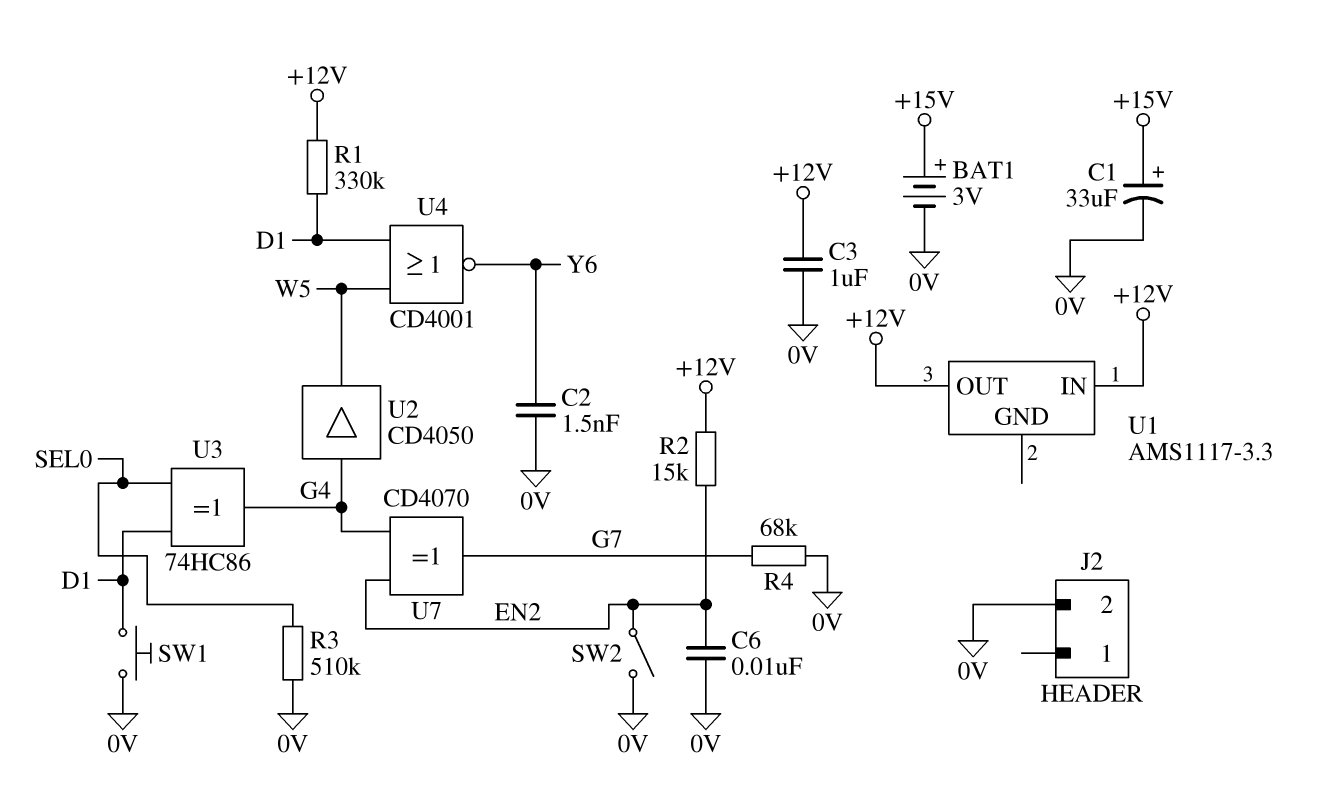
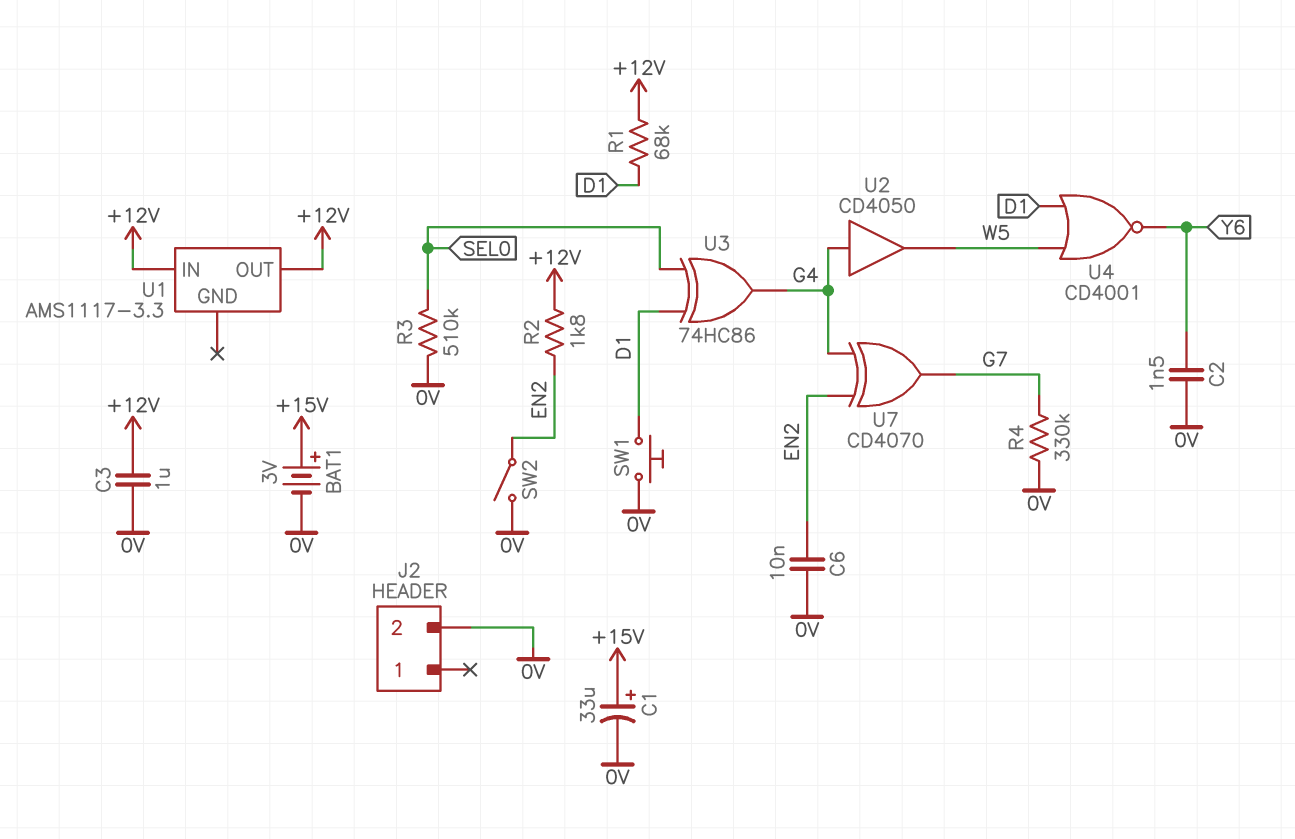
R1: 330k (+12V, D1) -> 68k (+12V, D1)
R2: 15k (+12V, EN2) -> 1.8k (+12V, EN2)
R4: 68k (0V, G7) -> 330k (0V, G7)

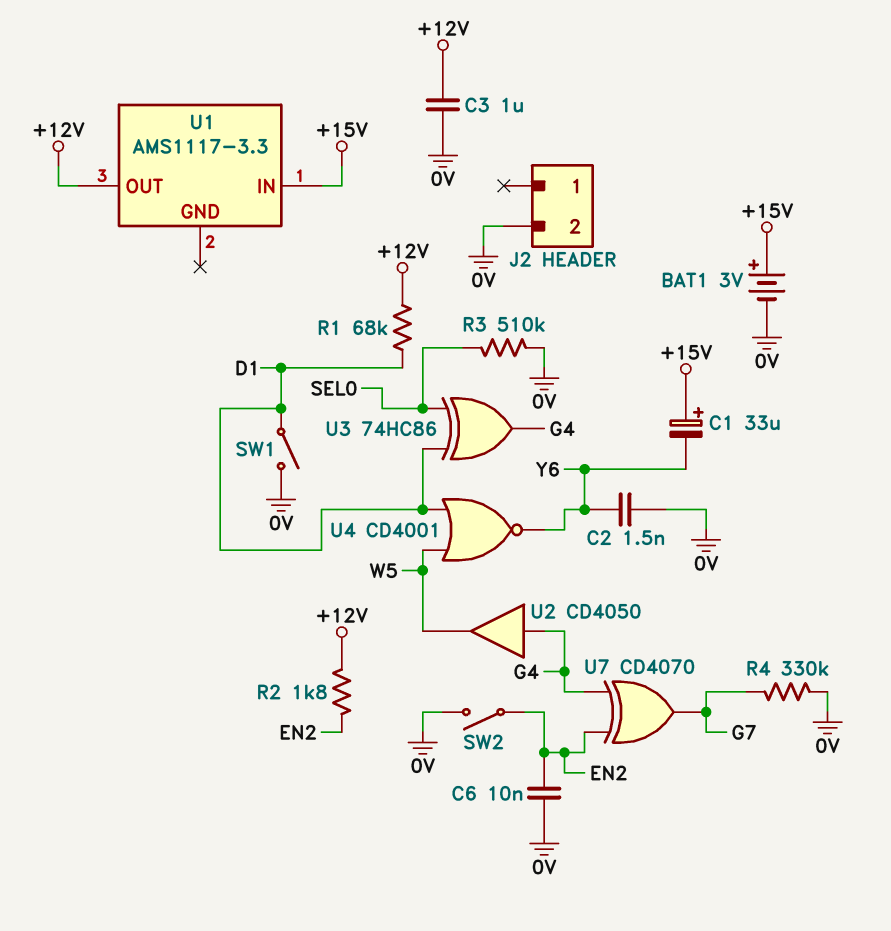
C1: 33uF (plus +15V, minus 0V) -> 33uF (plus +15V, minus Y6)
SW1: button (0V, D1) -> switch (0V, D1)
U1 pin IN: +12V -> +15V

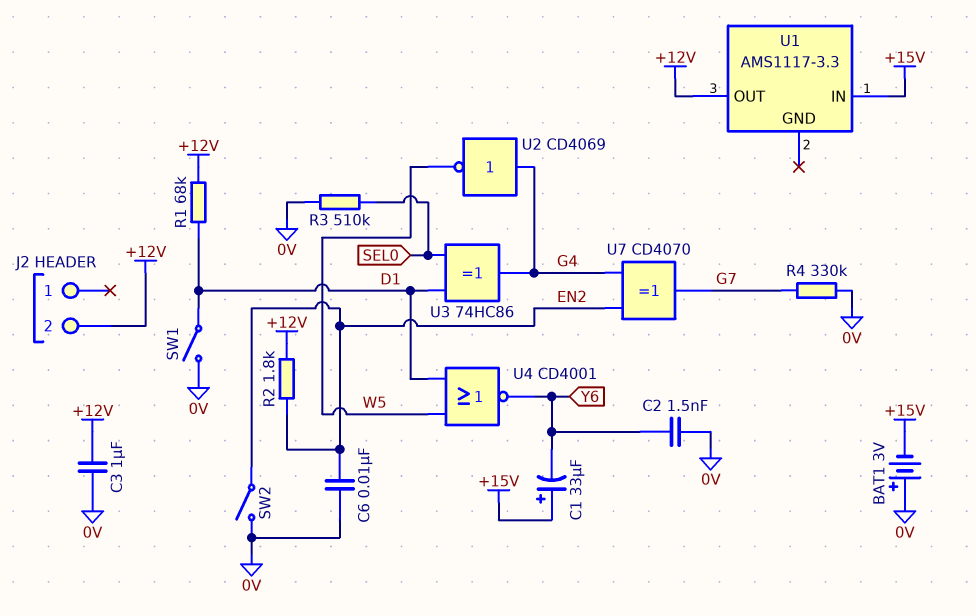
BAT1: 3V (plus +15V, minus 0V) -> 3V (plus 0V, minus +15V)
J2 pin 2: 0V -> +12V
U2: buffer CD4050 (in G4, out W5) -> NOT CD4069 (in G4, out W5)

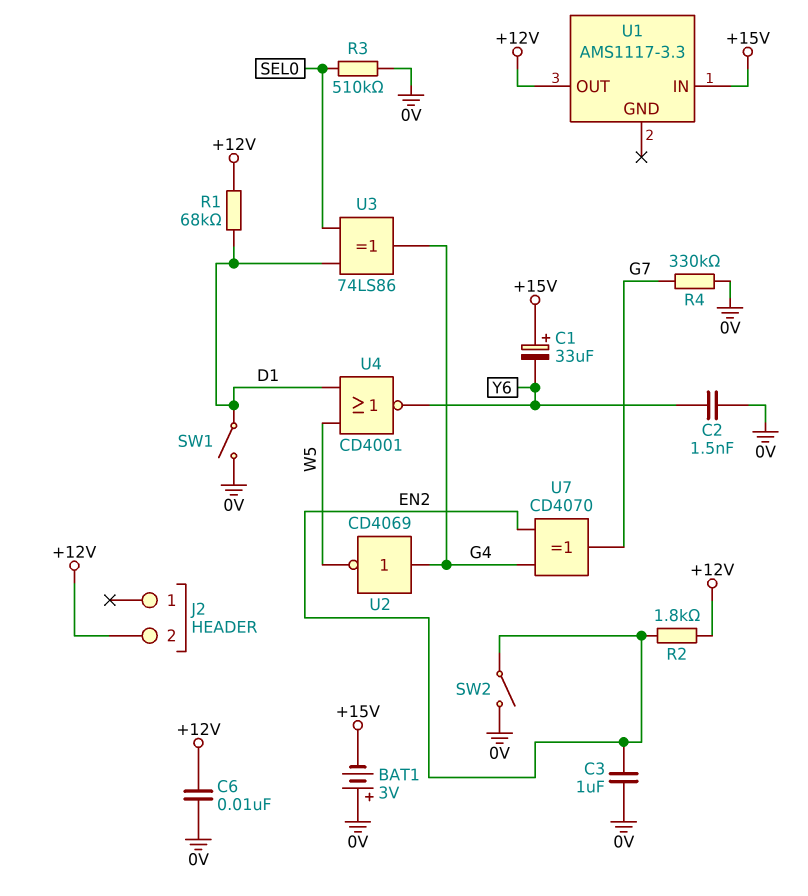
C3: 1uF (+12V, 0V) -> 1uF (0V, EN2)
C6: 10nF (0V, EN2) -> 10nF (+12V, 0V)
U3: XOR 74HC86 (in D1, in SEL0, out G4) -> XOR 74LS86 (in D1, in SEL0, out G4)

